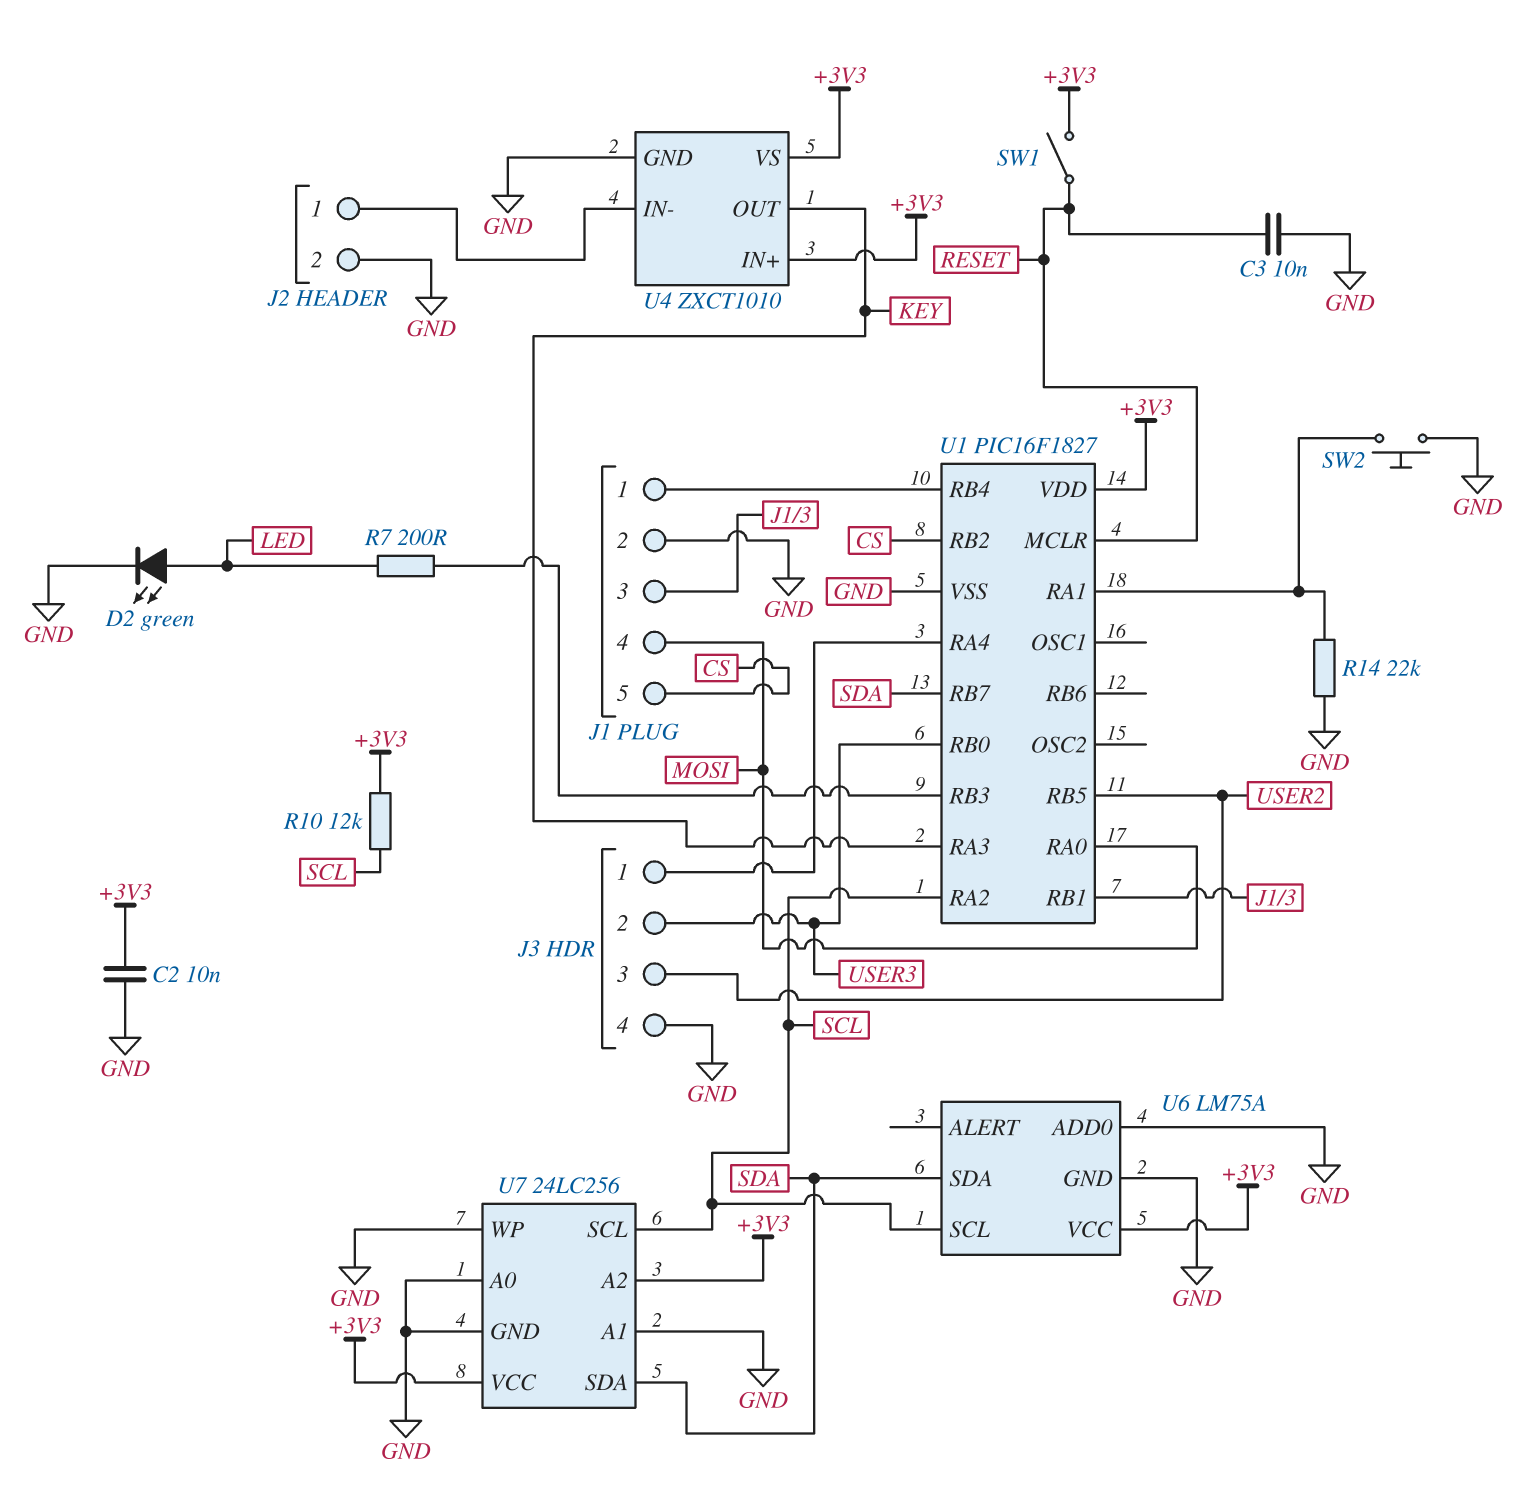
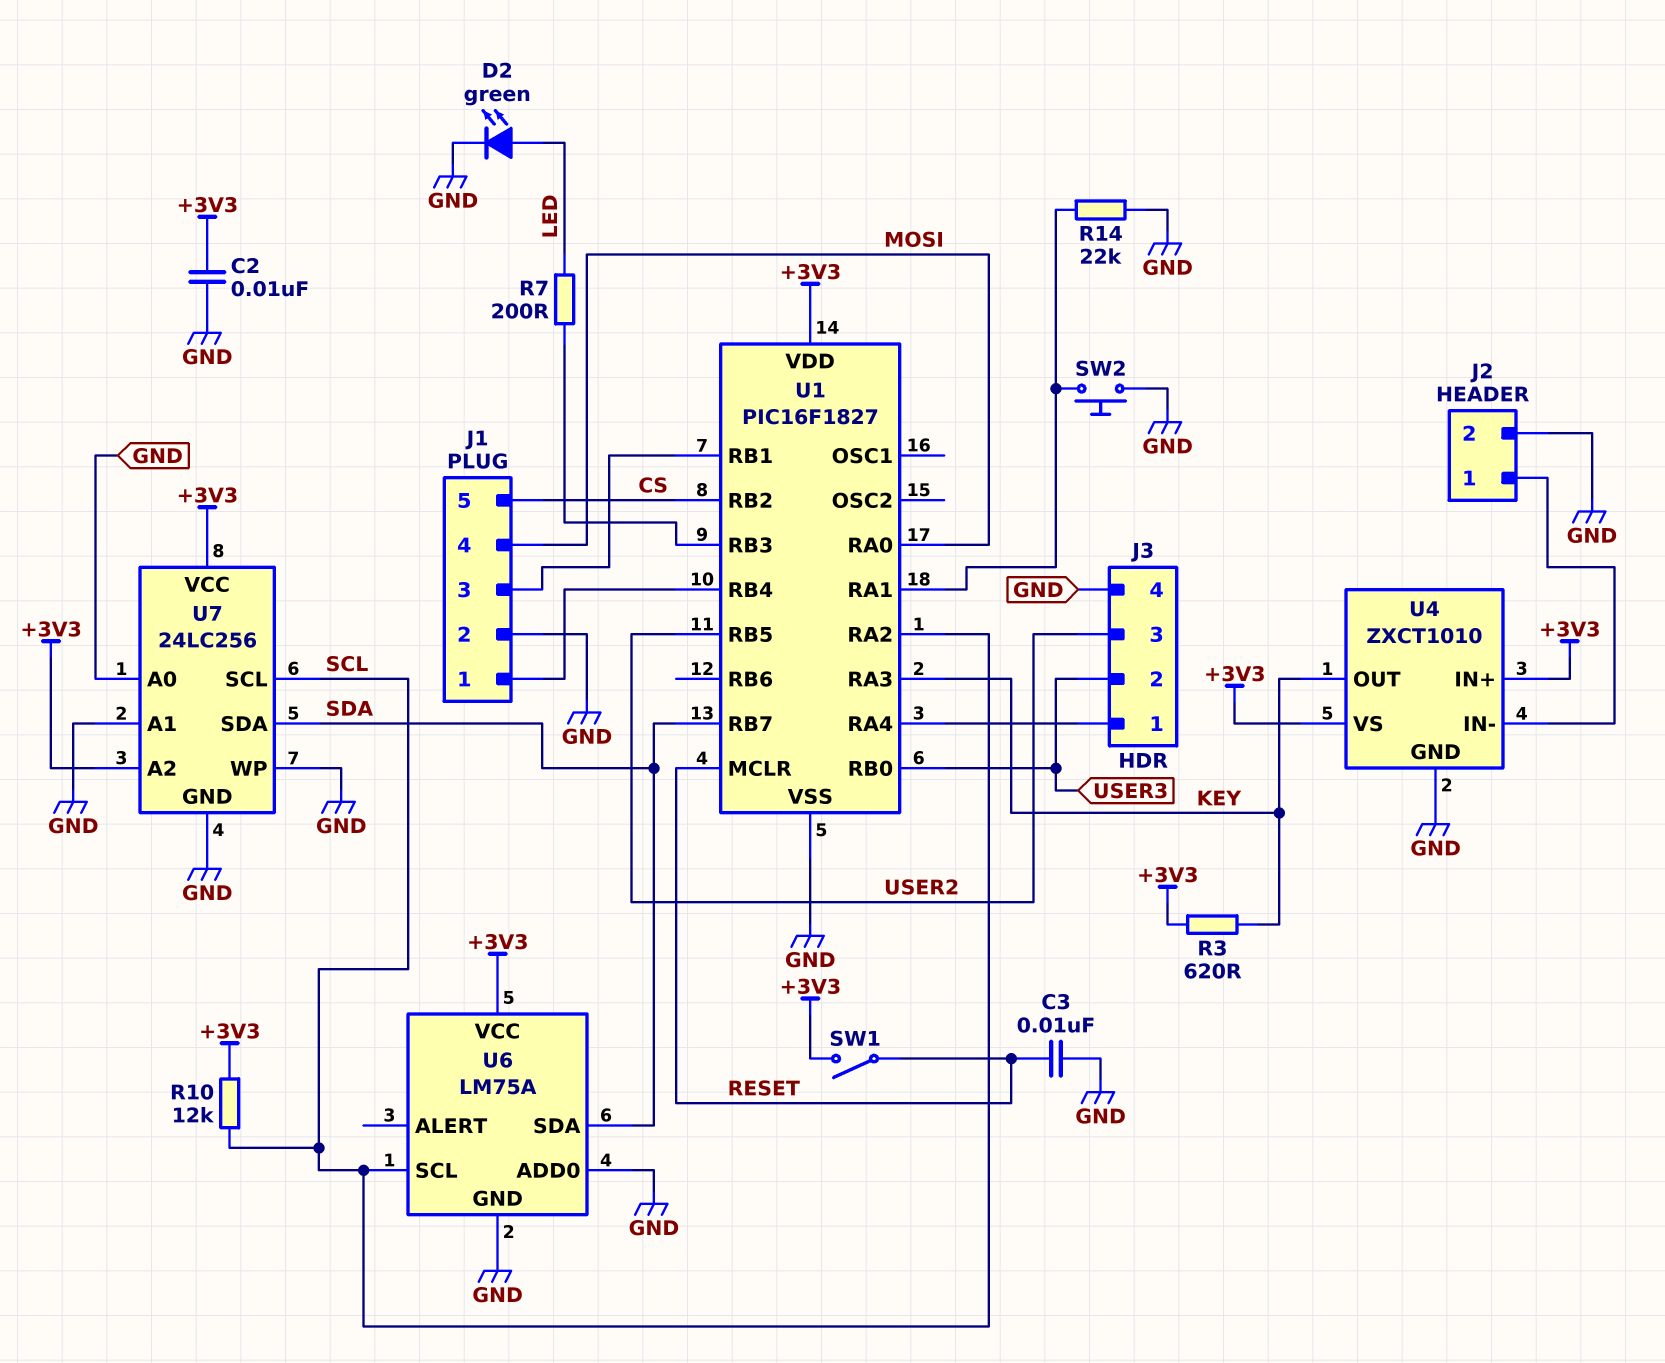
R3: none -> 620 (+3V3, KEY)

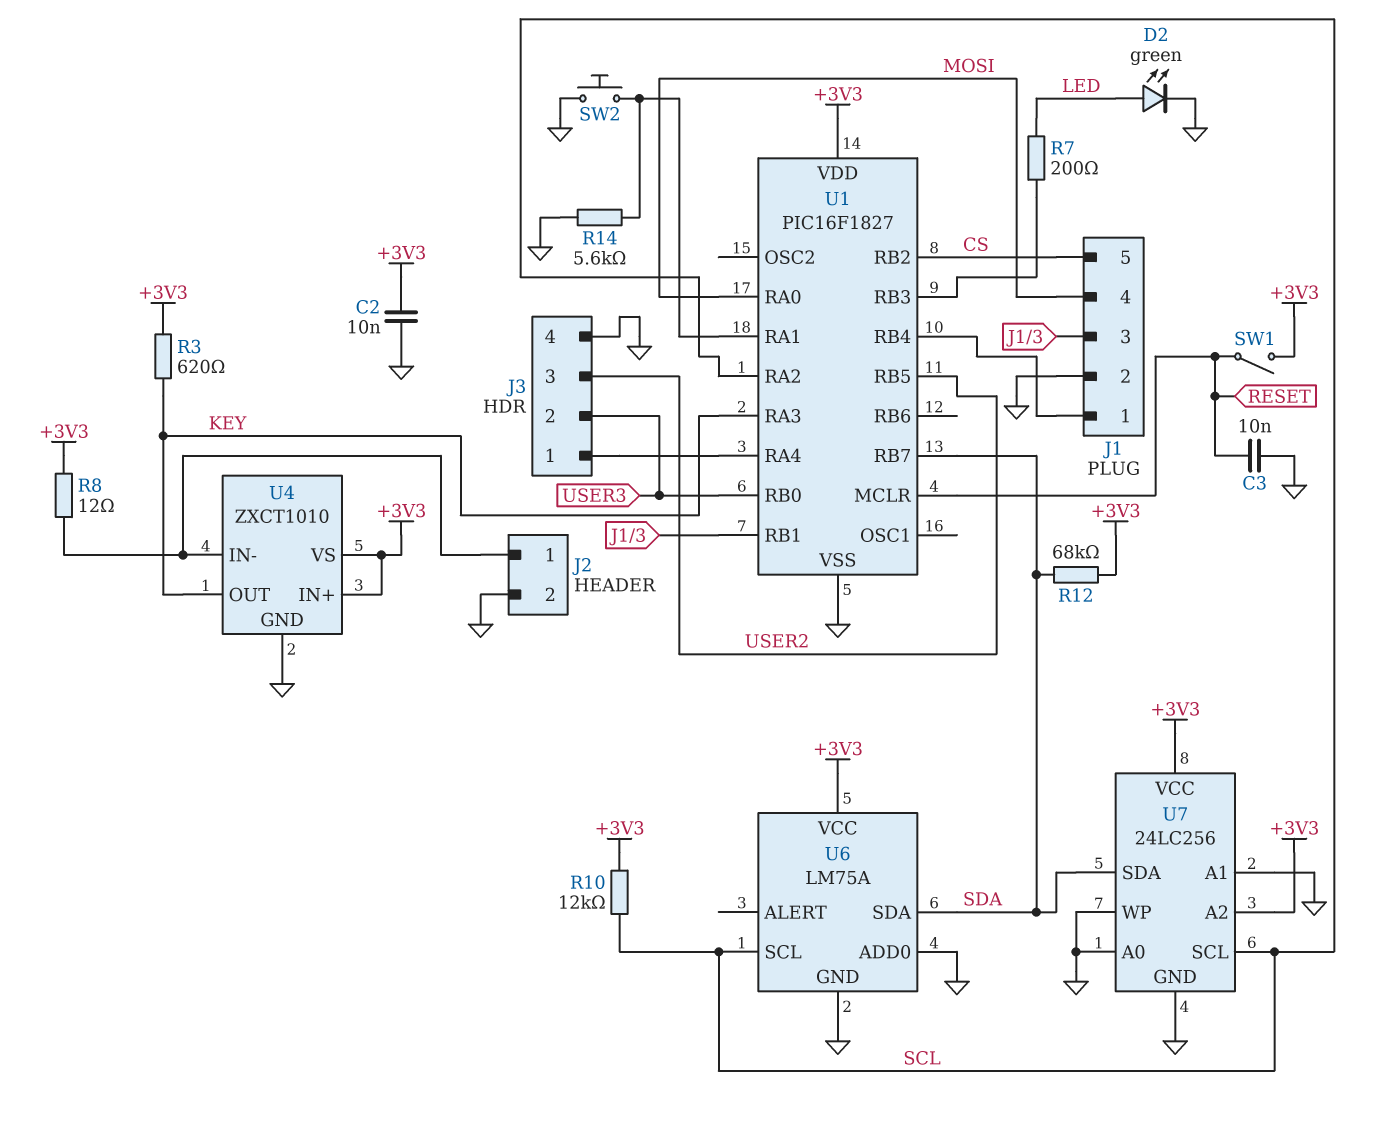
R8: none -> 12 (+3V3, J2/1)
R12: none -> 68k (+3V3, SDA)
R14: 22k (GND, U1/RA1) -> 5.6k (GND, U1/RA1)

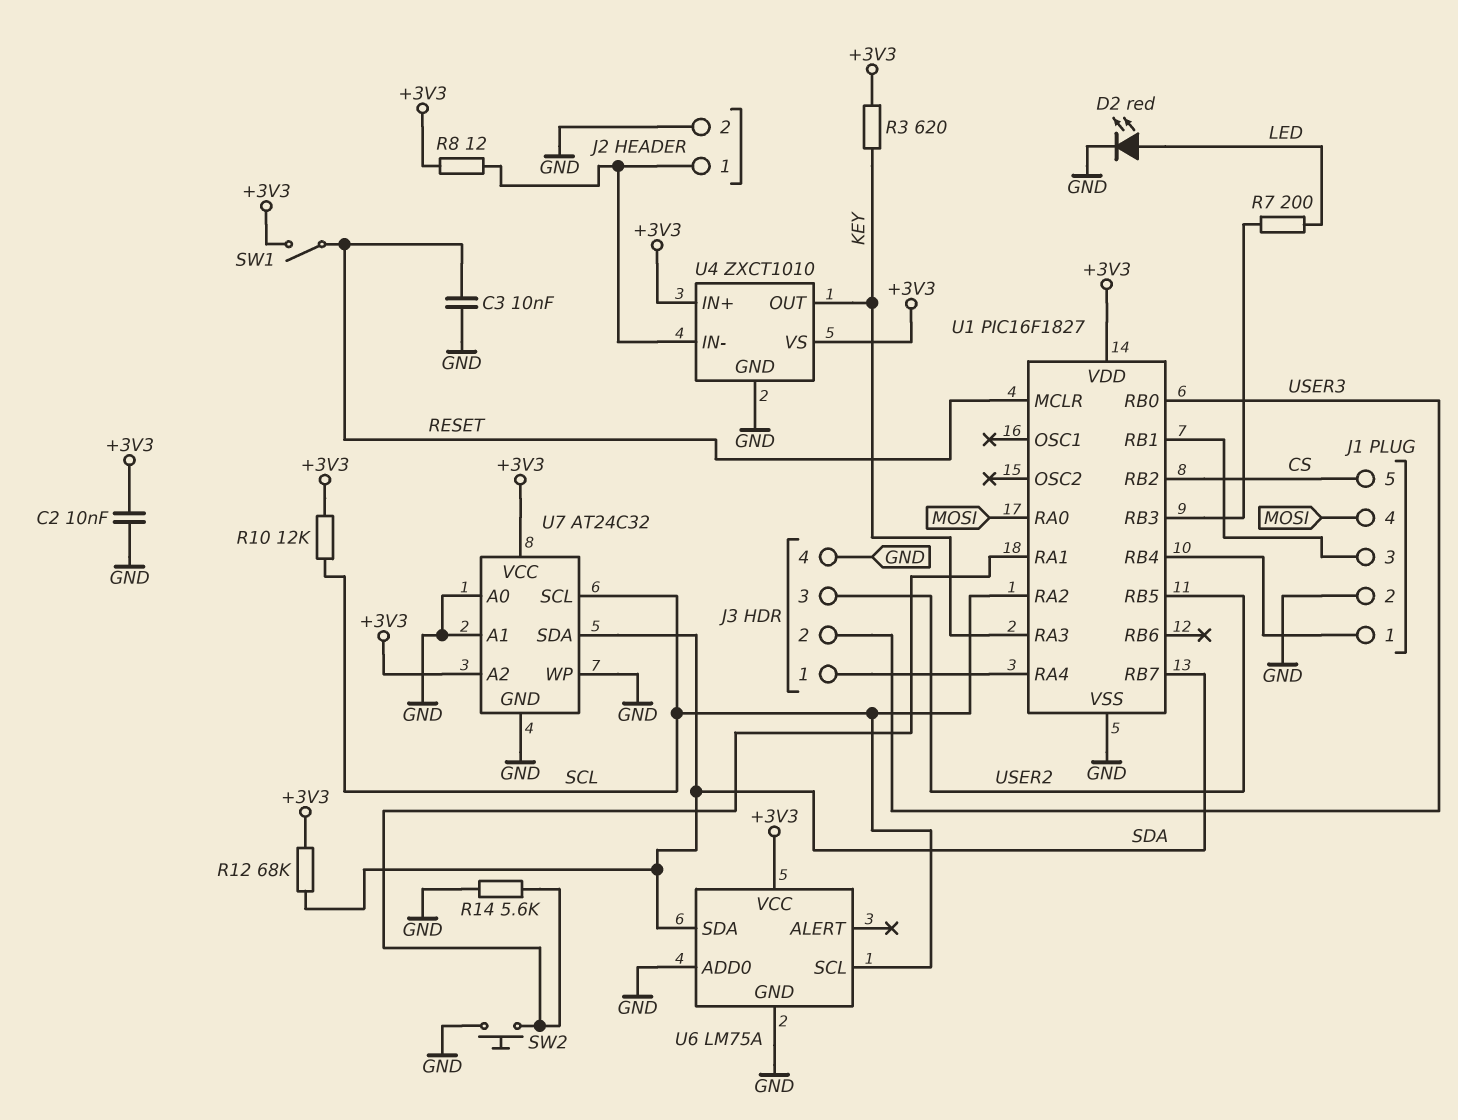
D2: LED green (A LED, K GND) -> LED red (A LED, K GND)
U7: 24LC256 -> AT24C32

